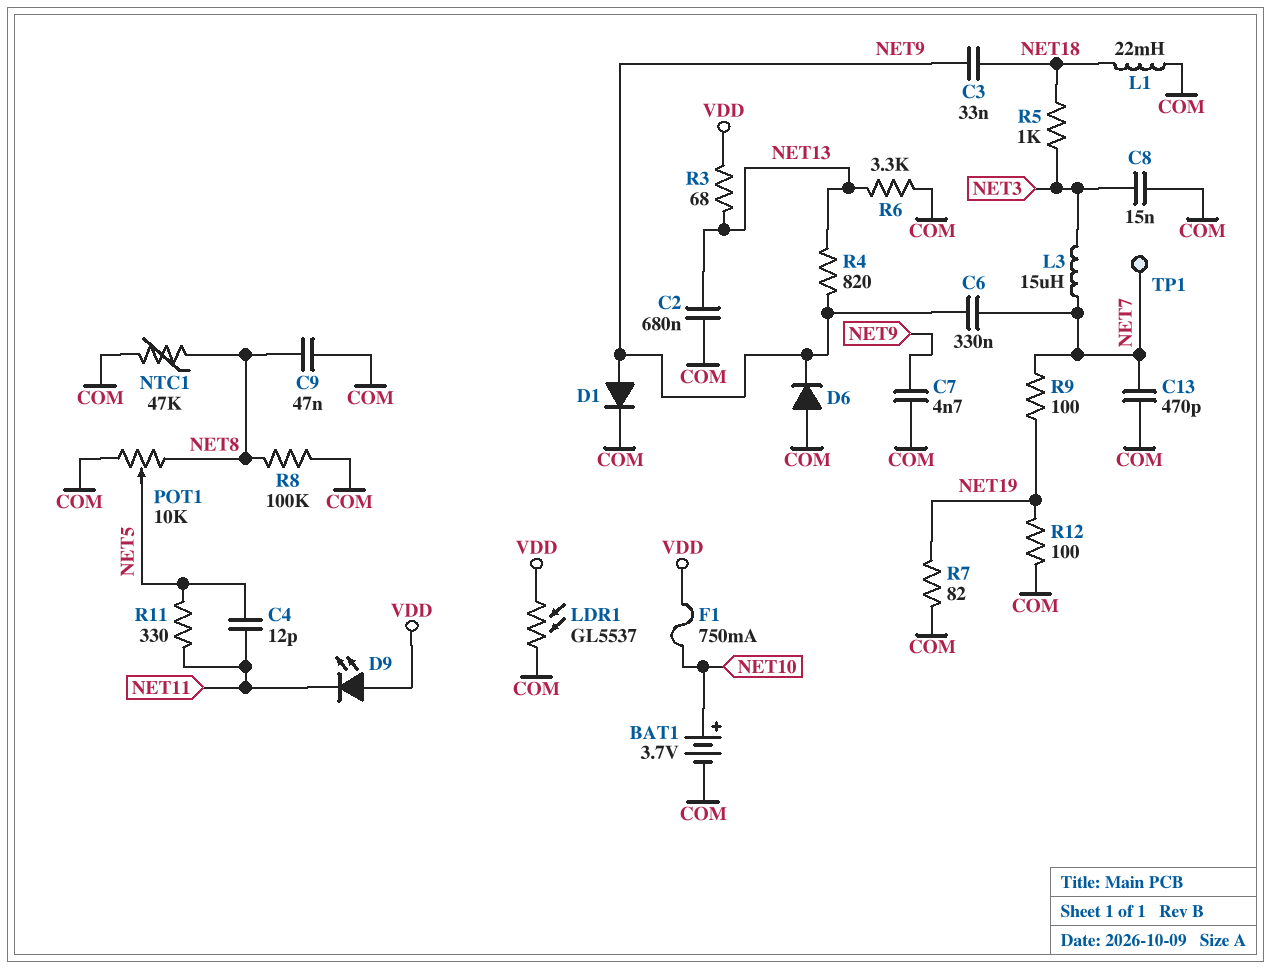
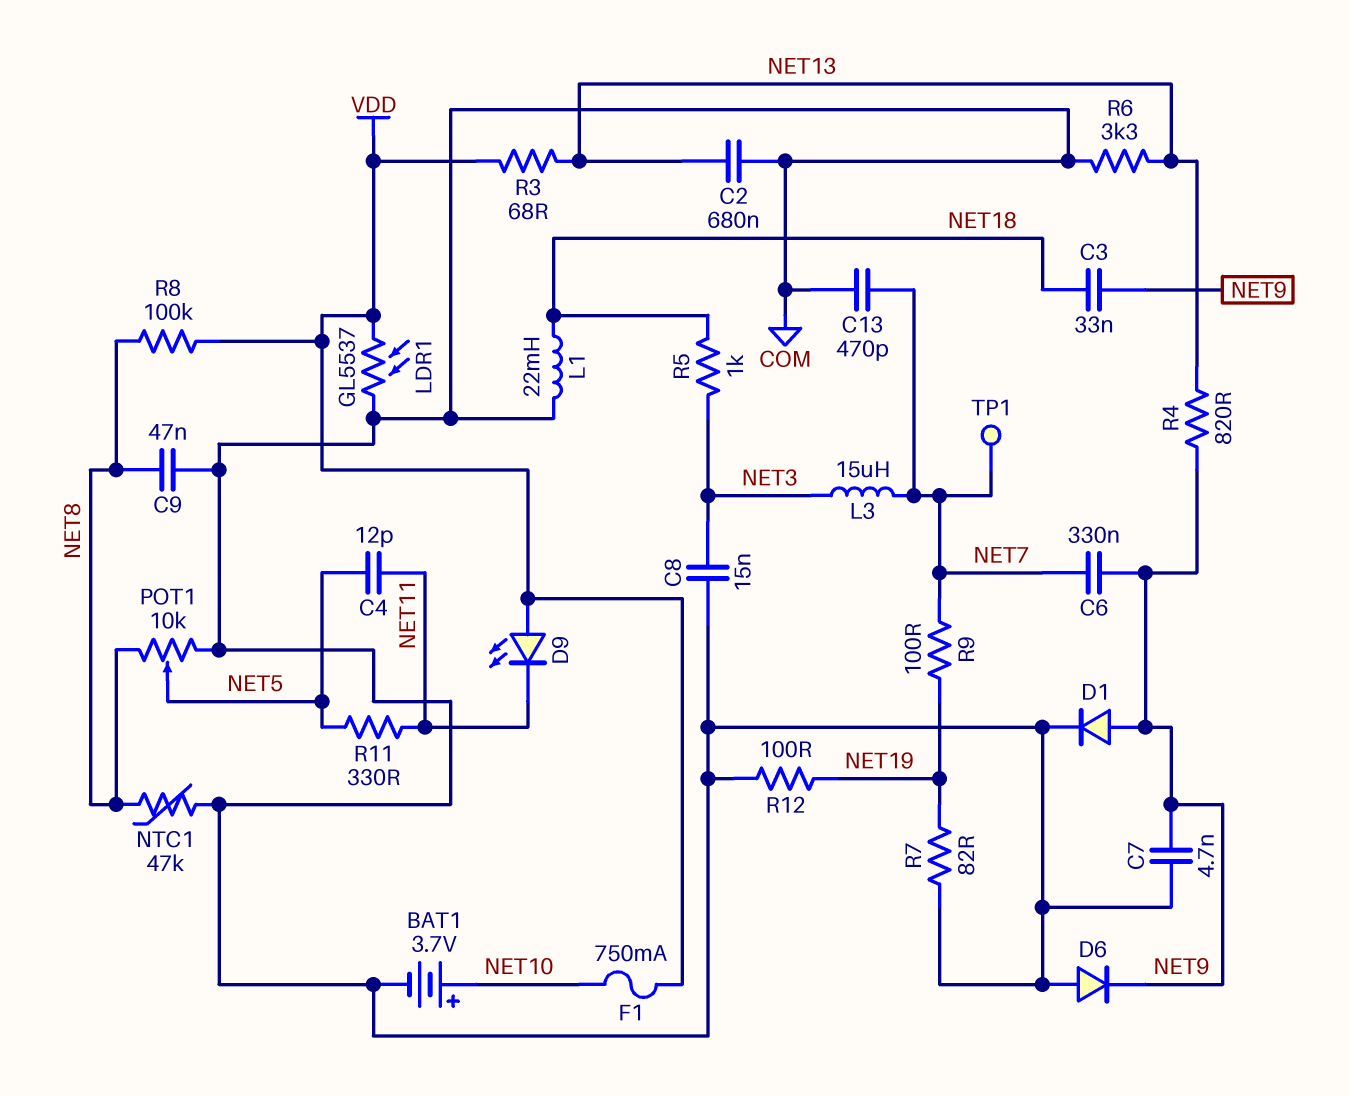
R8: 100k (COM, NET8) -> 100k (NET8, VDD)

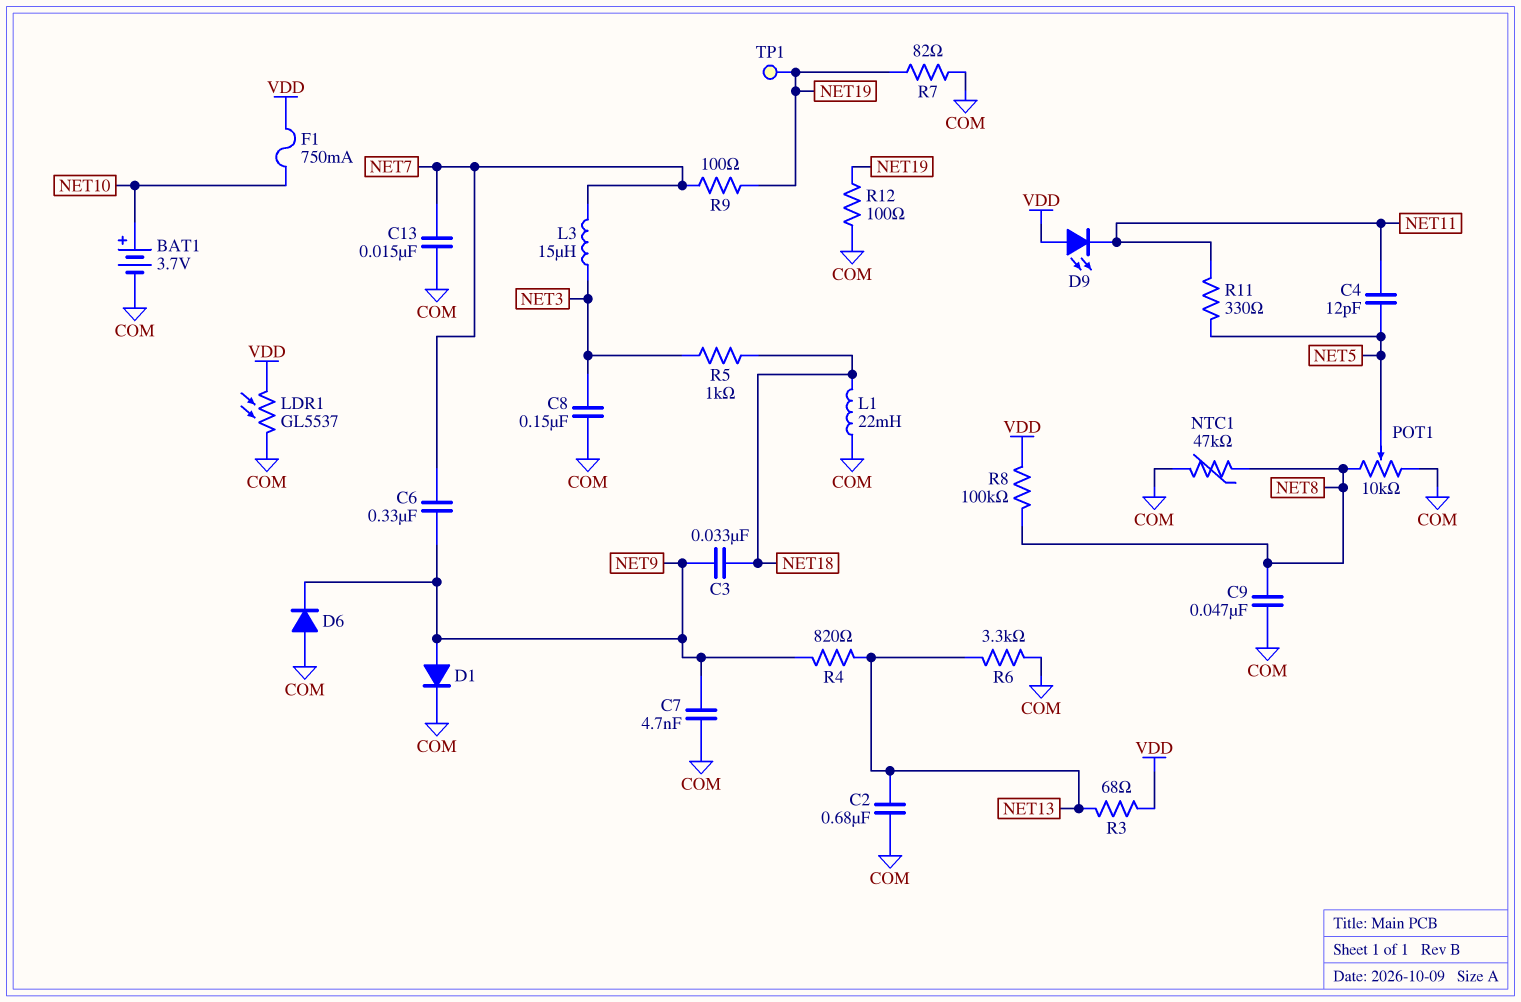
C8: 15nF (COM, NET3) -> 150nF (COM, NET3)
C13: 470pF (COM, NET7) -> 15nF (COM, NET7)
TP1: test point (NET7) -> test point (NET19)

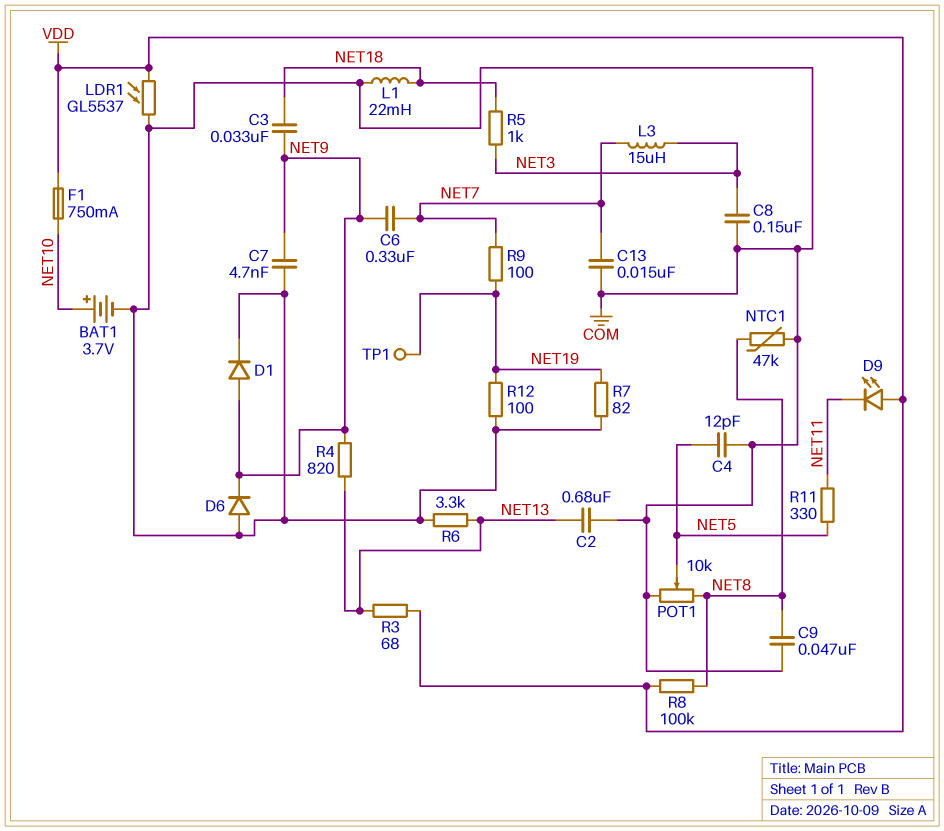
C4: 12pF (NET5, NET11) -> 12pF (COM, NET5)

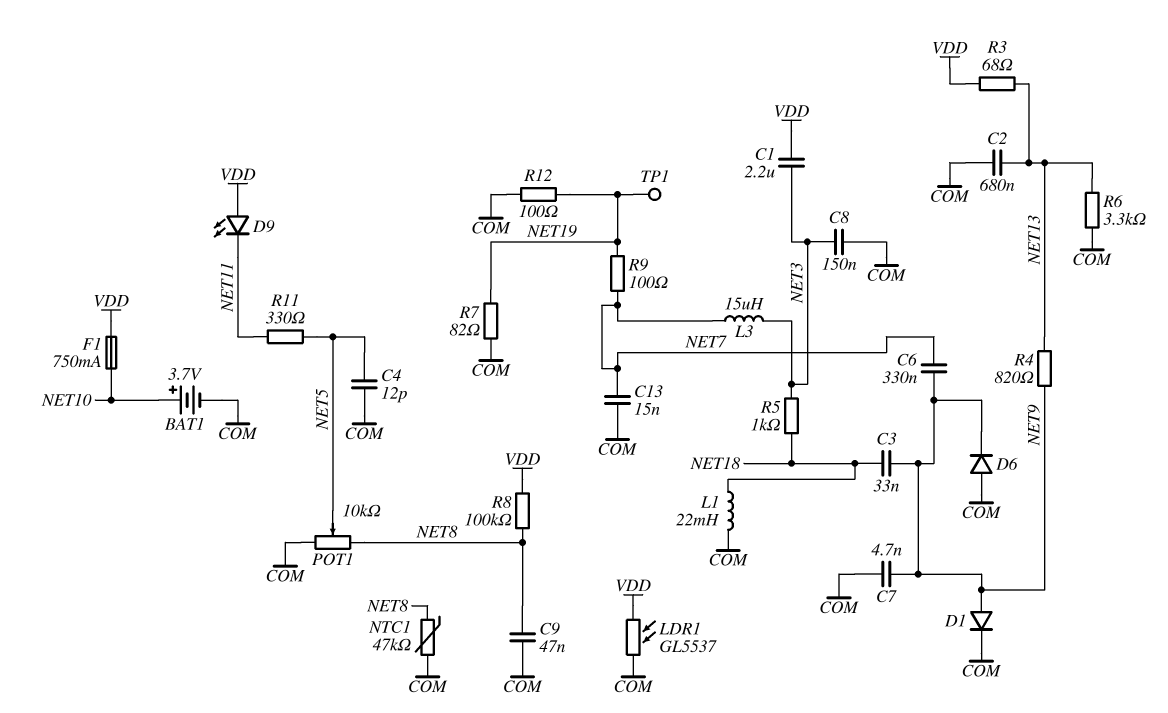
C1: none -> 2.2uF (NET3, VDD)

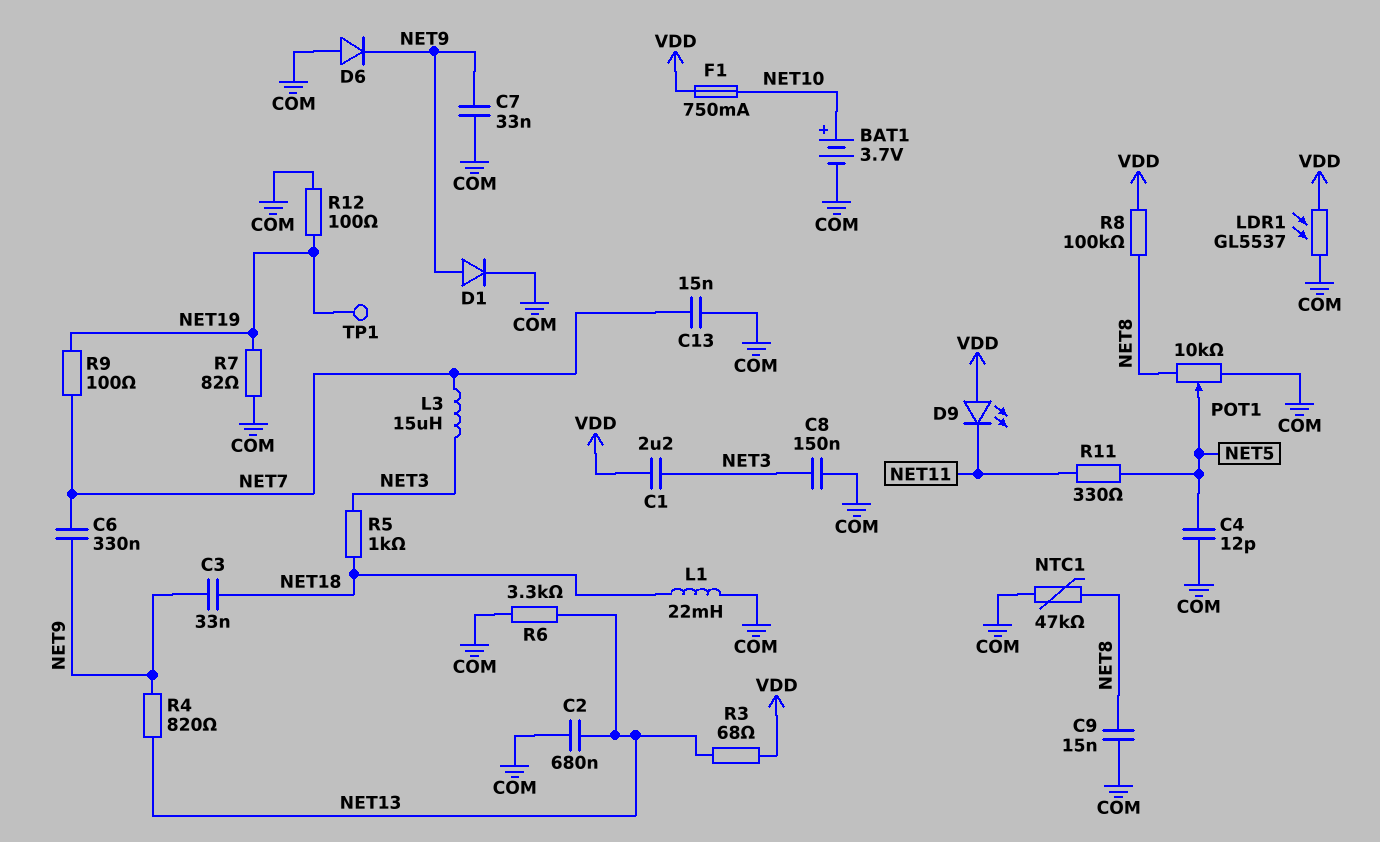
C7: 4.7nF (COM, NET9) -> 33nF (COM, NET9)
C9: 47nF (COM, NET8) -> 15nF (COM, NET8)

